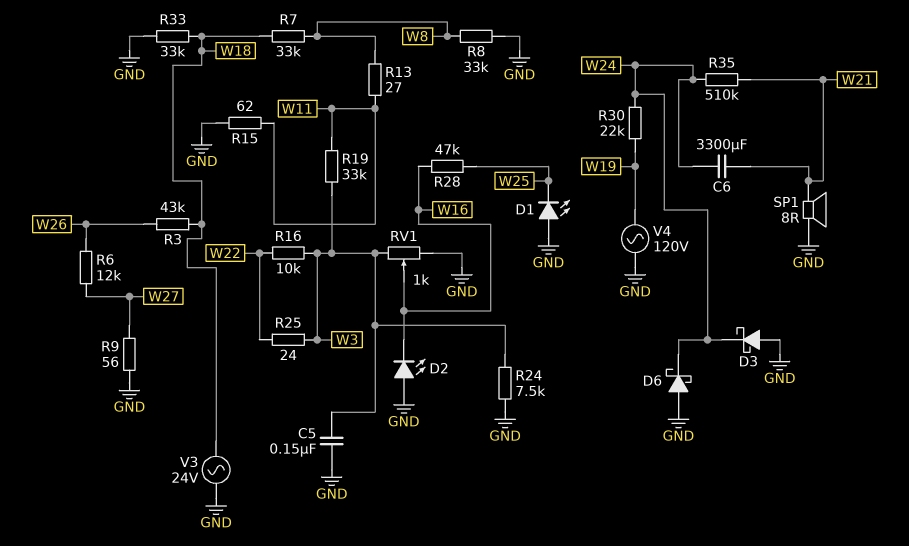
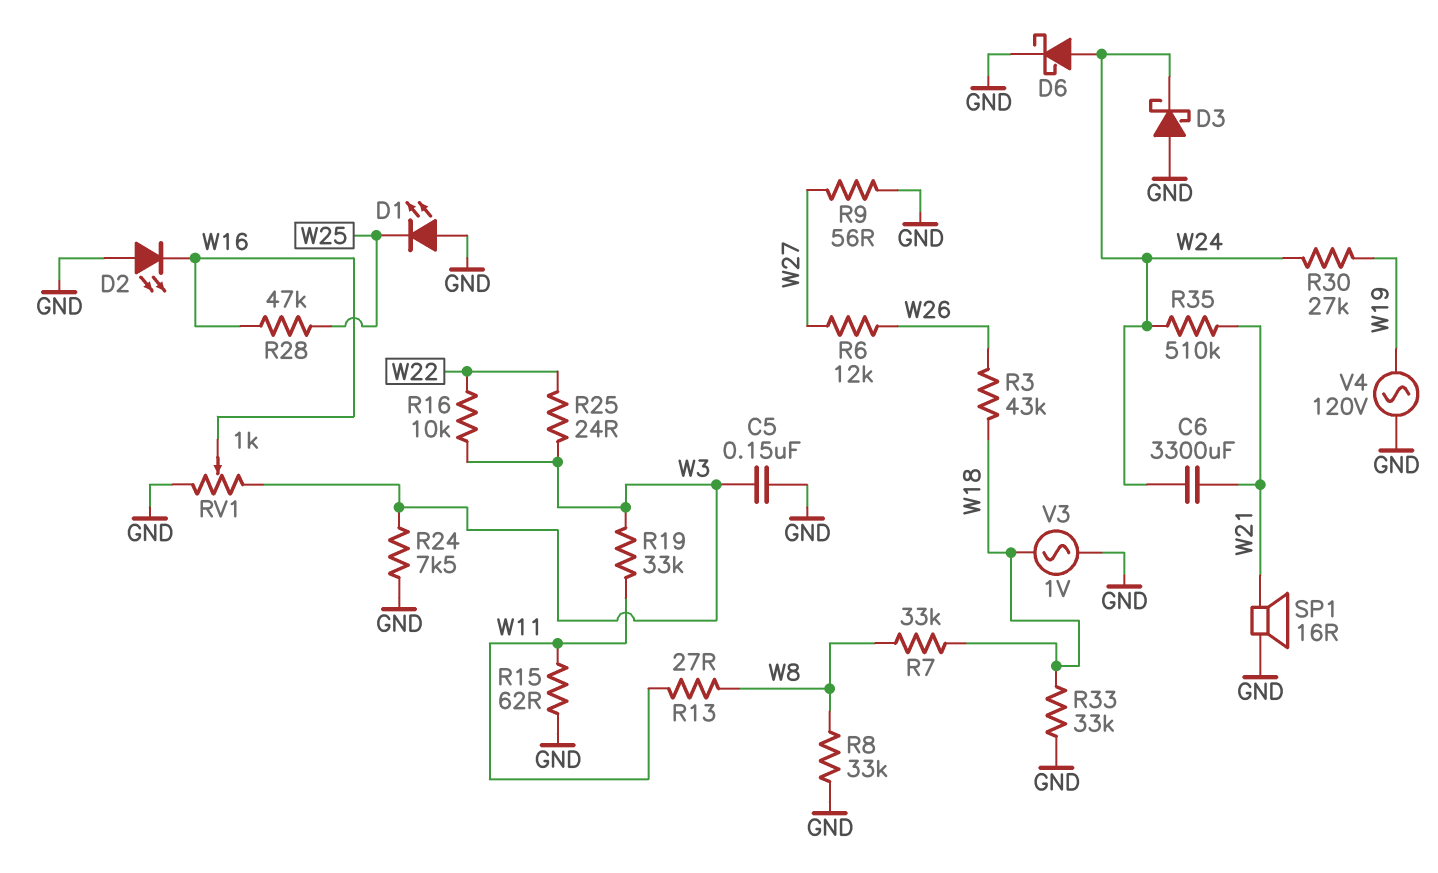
D6: schottky (A GND, K W24) -> schottky (A W24, K GND)
R30: 22k (W19, W24) -> 27k (W19, W24)
SP1: speaker 8R (GND, W21) -> speaker 16R (GND, W21)
V3: AC 24V (GND, W18) -> AC 1V (GND, W18)

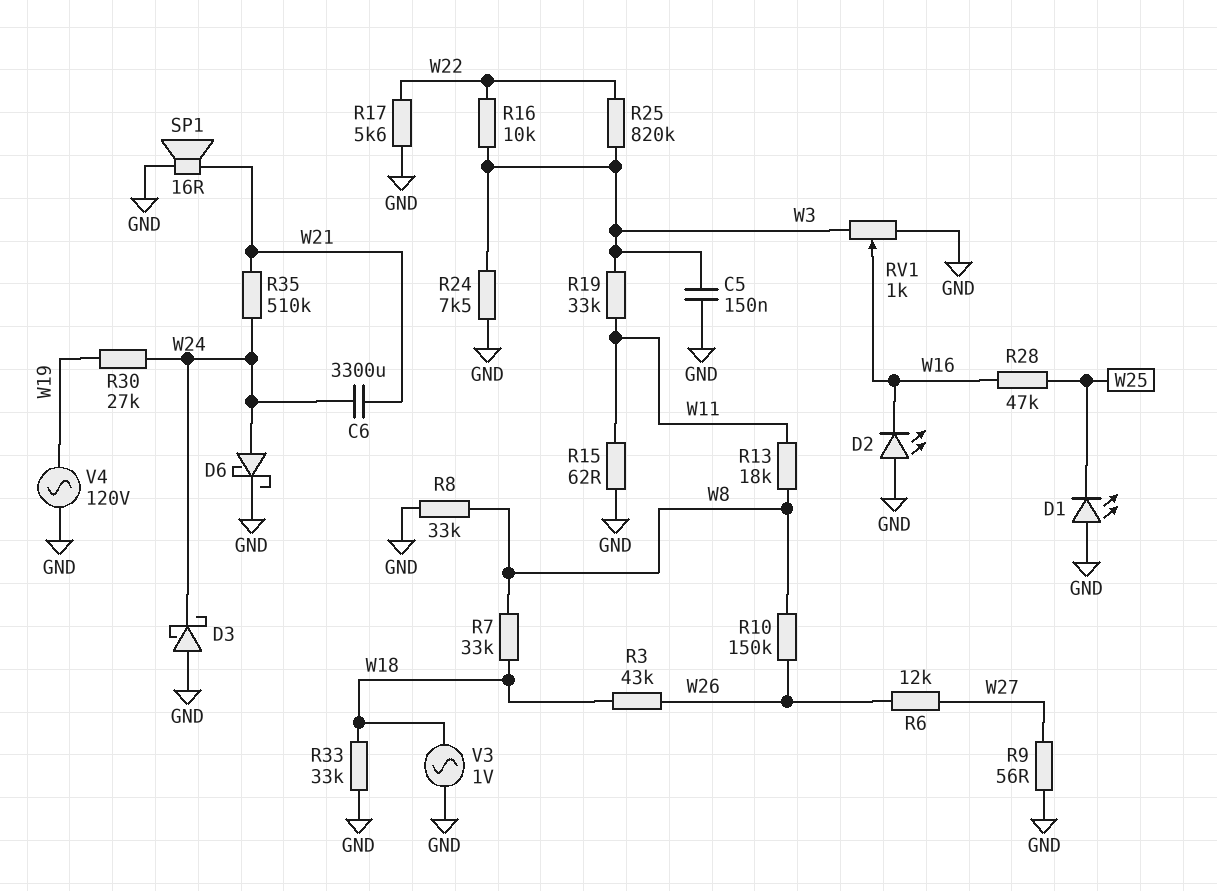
R10: none -> 150k (W8, W26)
R13: 27 (W8, W11) -> 18k (W8, W11)
R17: none -> 5.6k (GND, W22)
R25: 24 (W3, W22) -> 820k (W3, W22)

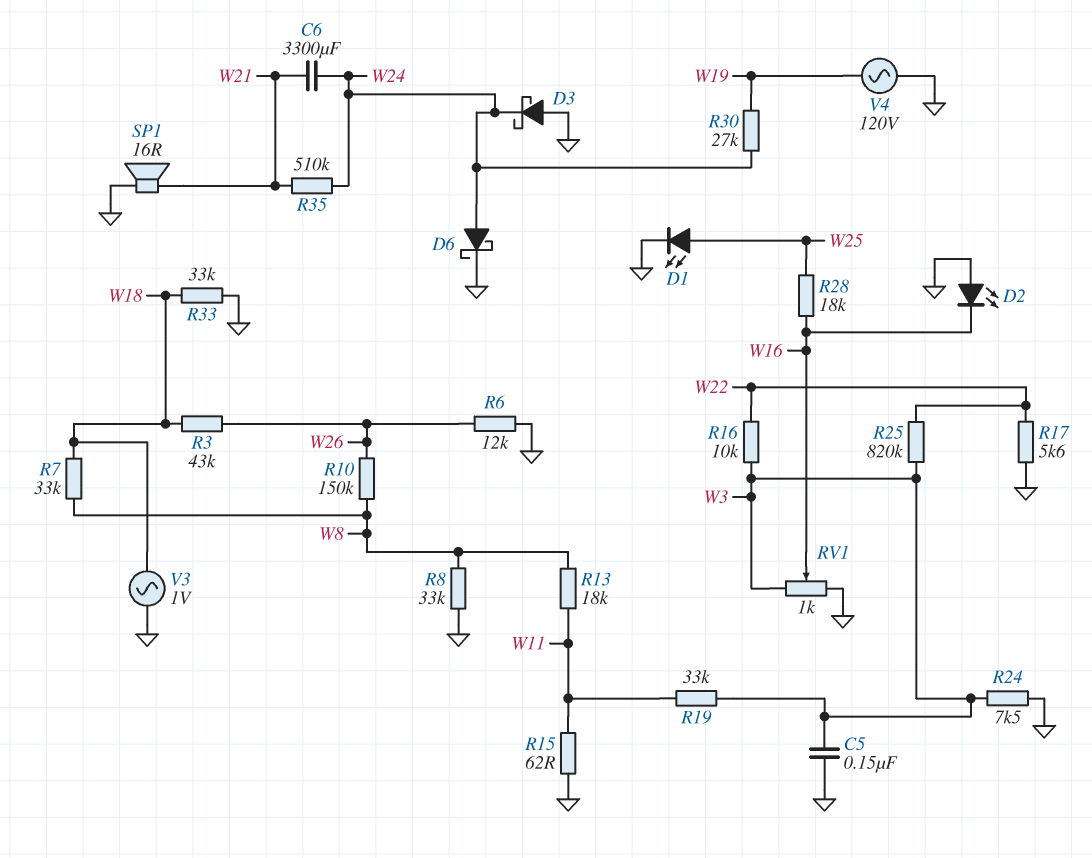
D1: LED (A GND, K W25) -> LED (A W25, K GND)
R6: 12k (W26, W27) -> 12k (GND, W26)
R9: 56 (GND, W27) -> none
R28: 47k (W16, W25) -> 18k (W16, W25)

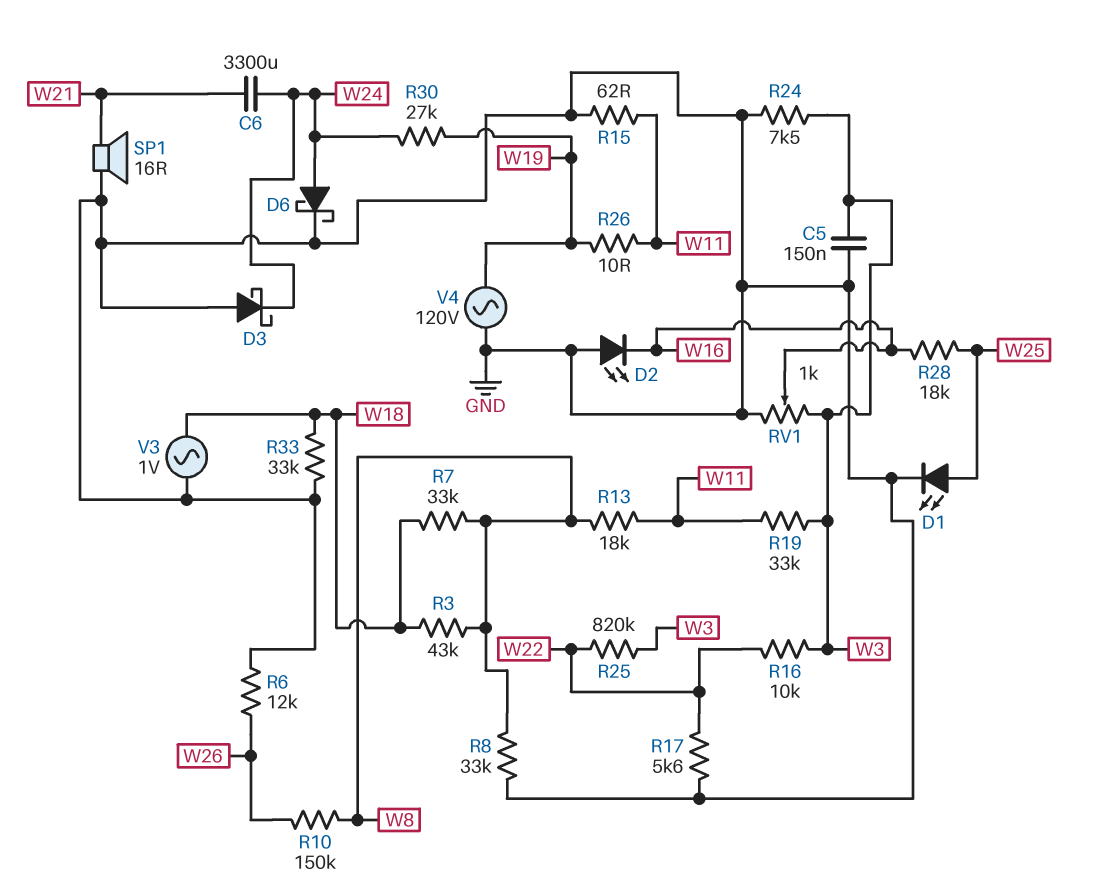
R3: 43k (W18, W26) -> 43k (W8, W18)
R26: none -> 10 (W11, W19)
R35: 510k (W21, W24) -> none

